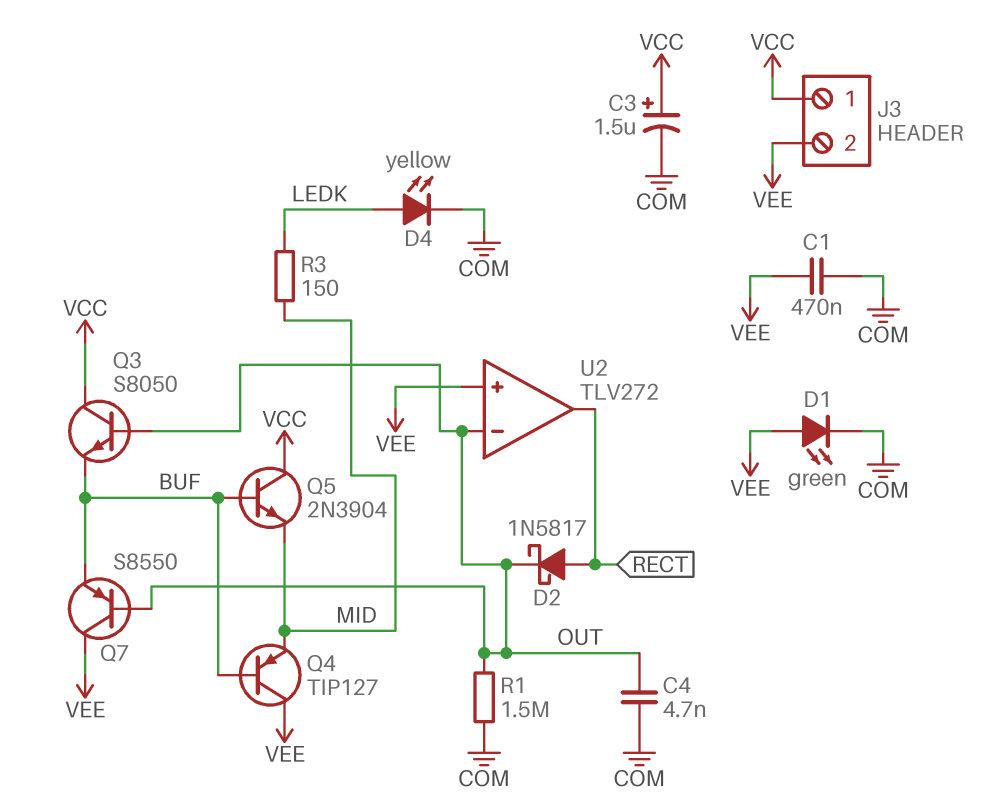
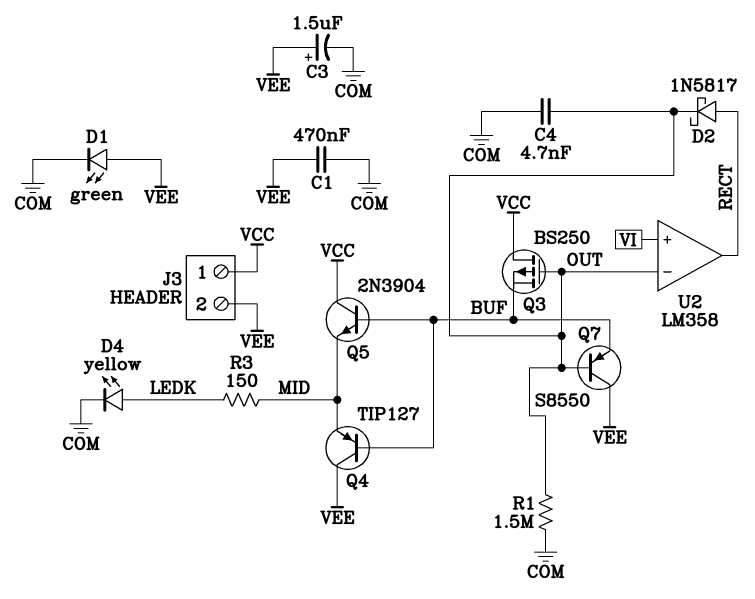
C3: 1.5uF (plus VCC, minus COM) -> 1.5uF (plus VEE, minus COM)
Q3: NPN S8050 (B OUT, C VCC, E BUF) -> PMOS BS250 (G OUT, D VCC, S BUF)
U2: TLV272 -> LM358
U2 pin in+: VEE -> VI

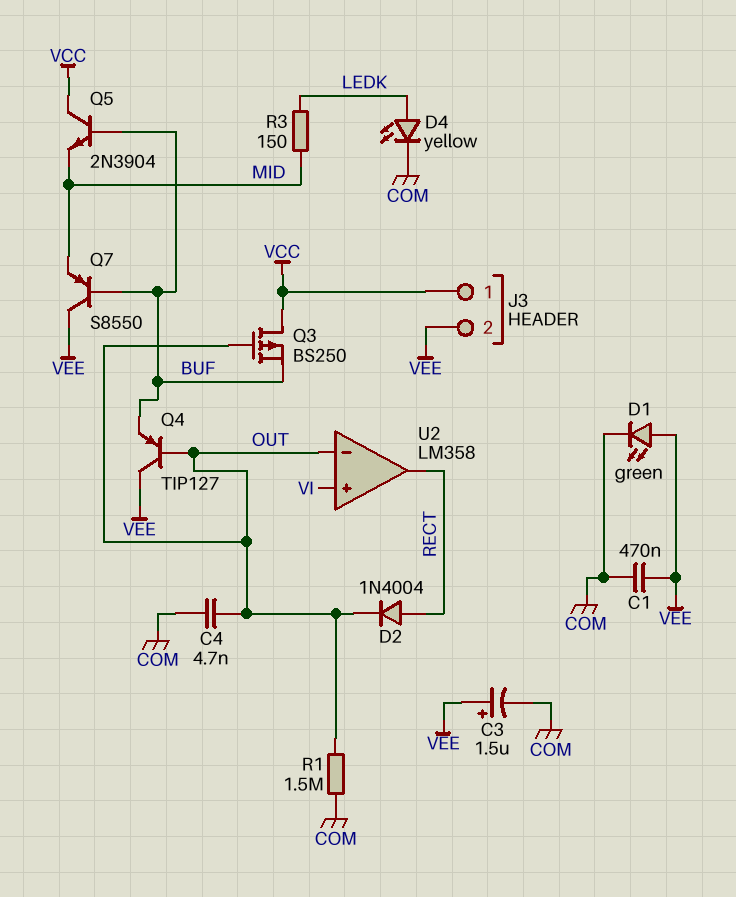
D2: schottky 1N5817 (A RECT, K OUT) -> diode 1N4004 (A RECT, K OUT)
Q4: PNP TIP127 (B BUF, C VEE, E MID) -> PNP TIP127 (B OUT, C VEE, E BUF)
Q7: PNP S8550 (B OUT, C VEE, E BUF) -> PNP S8550 (B BUF, C VEE, E MID)

